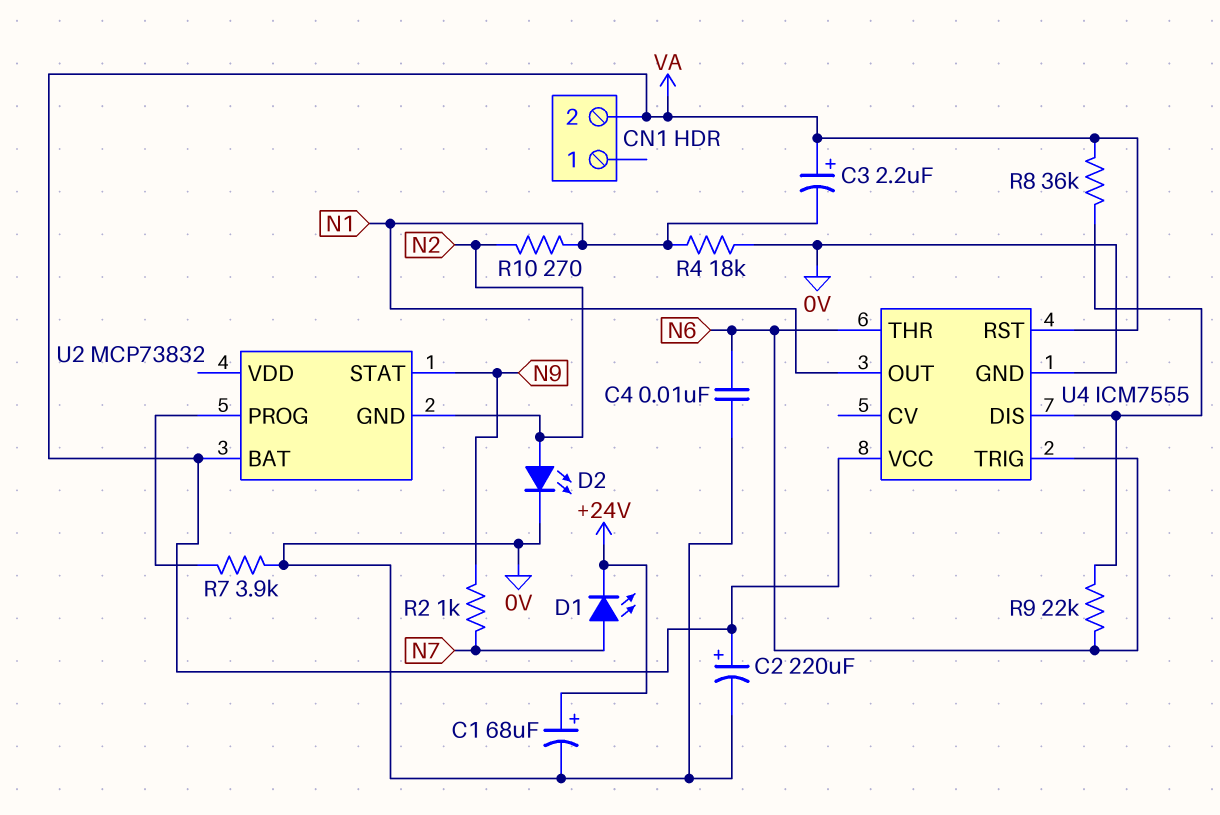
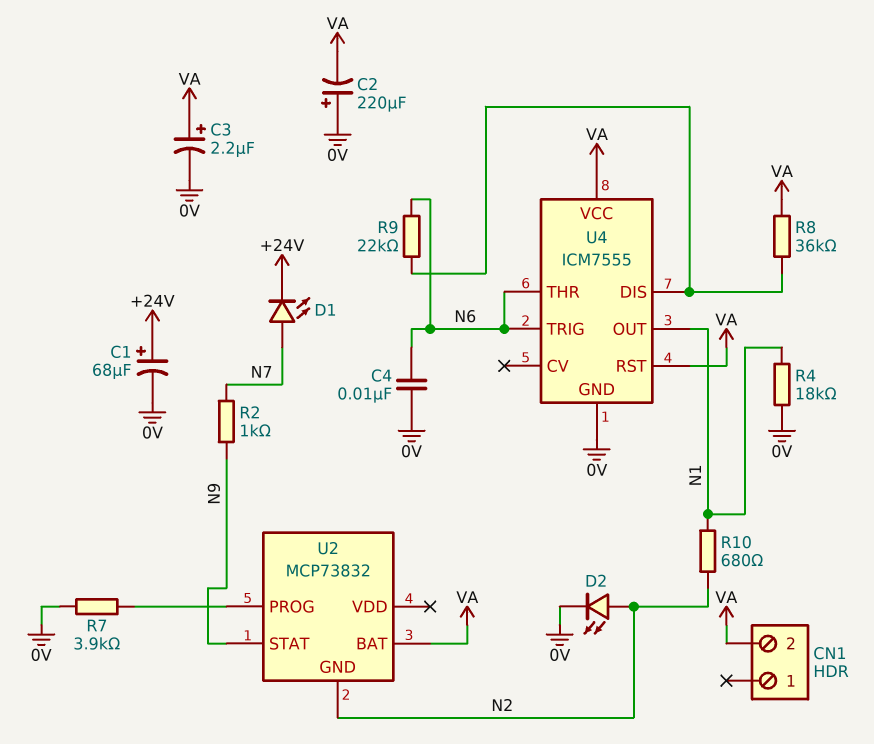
C2: 220uF (plus VA, minus 0V) -> 220uF (plus 0V, minus VA)
C3: 2.2uF (plus VA, minus N1) -> 2.2uF (plus VA, minus 0V)
R10: 270 (N1, N2) -> 680 (N1, N2)

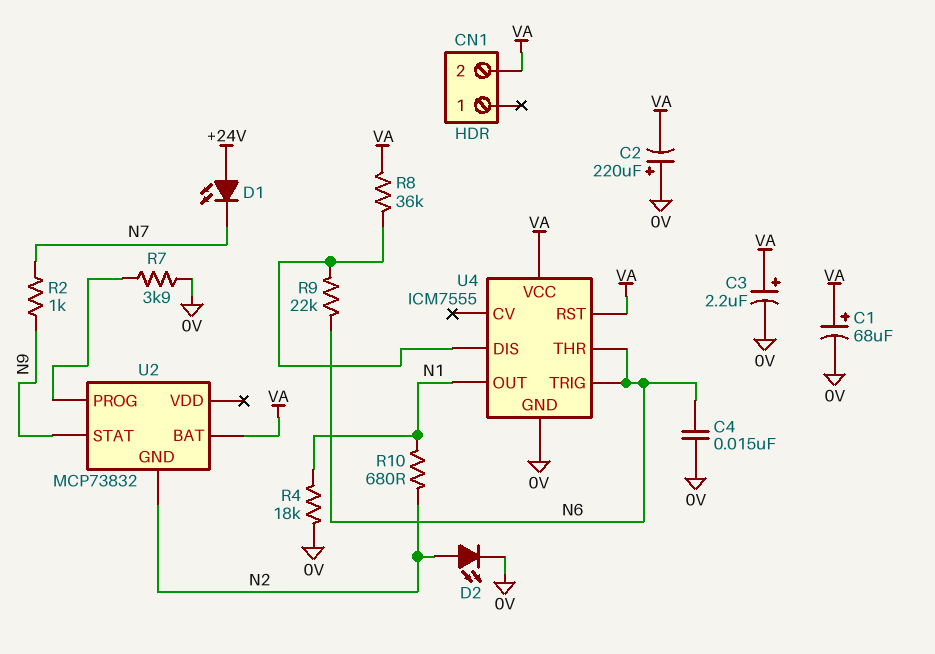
C1: 68uF (plus +24V, minus 0V) -> 68uF (plus VA, minus 0V)
C4: 10nF (0V, N6) -> 15nF (0V, N6)
D1: LED (A N7, K +24V) -> LED (A +24V, K N7)

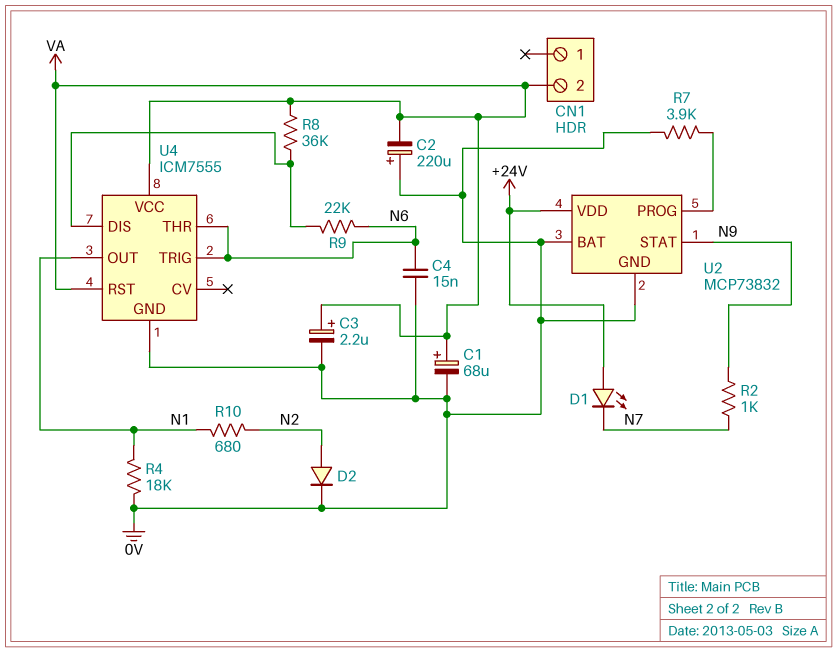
D2: LED (A N2, K 0V) -> diode (A N2, K 0V)
U2 pin BAT: VA -> 0V
U2 pin GND: N2 -> 0V
U2 pin VDD: none -> +24V

